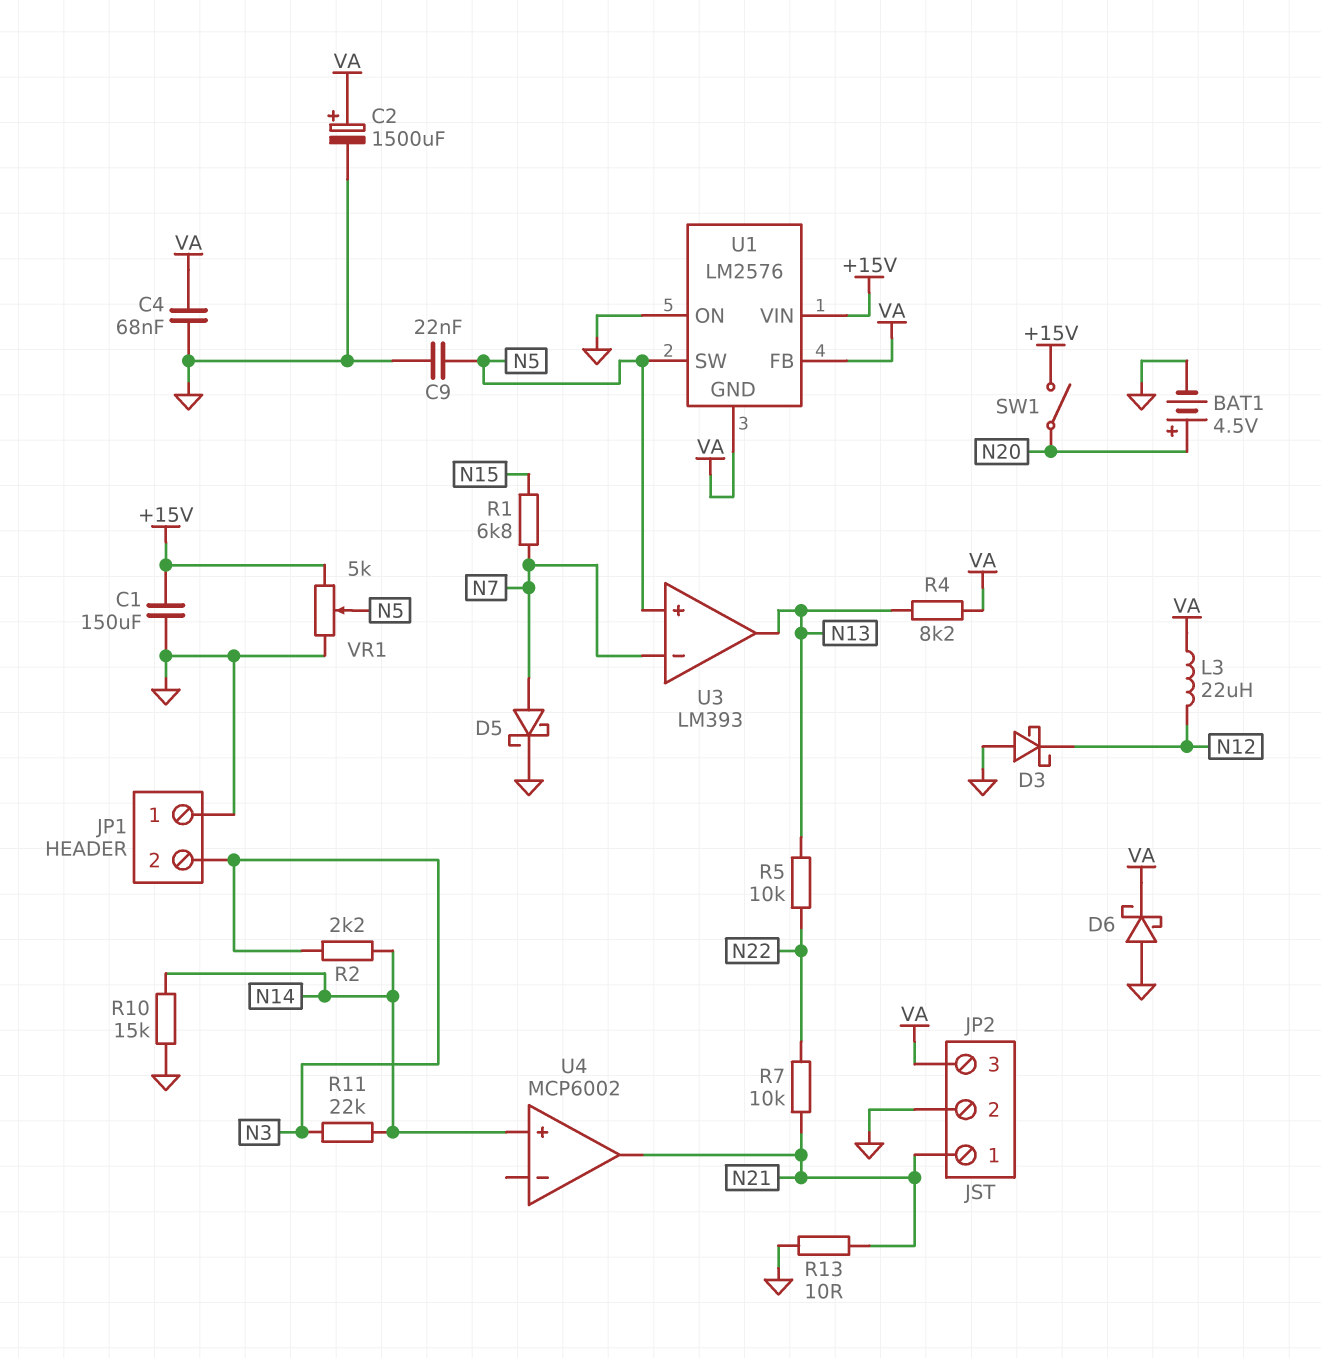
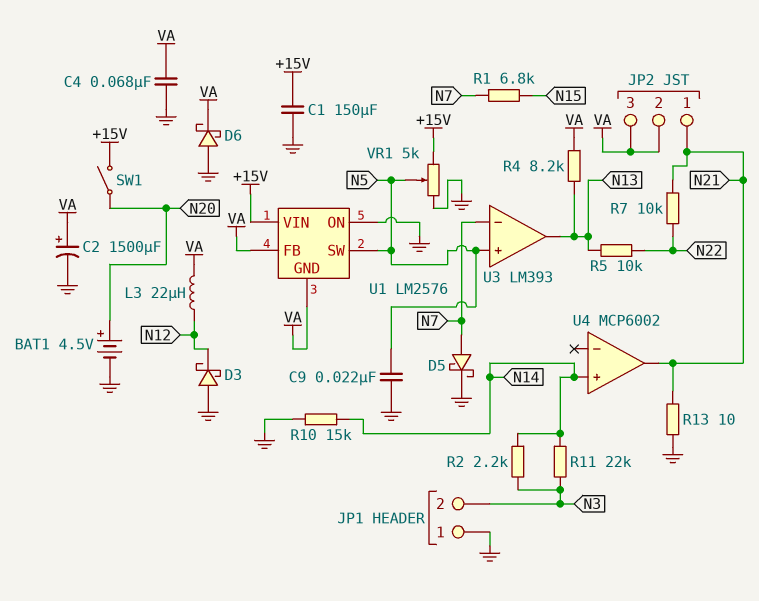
JP2 pin 2: GND -> VA

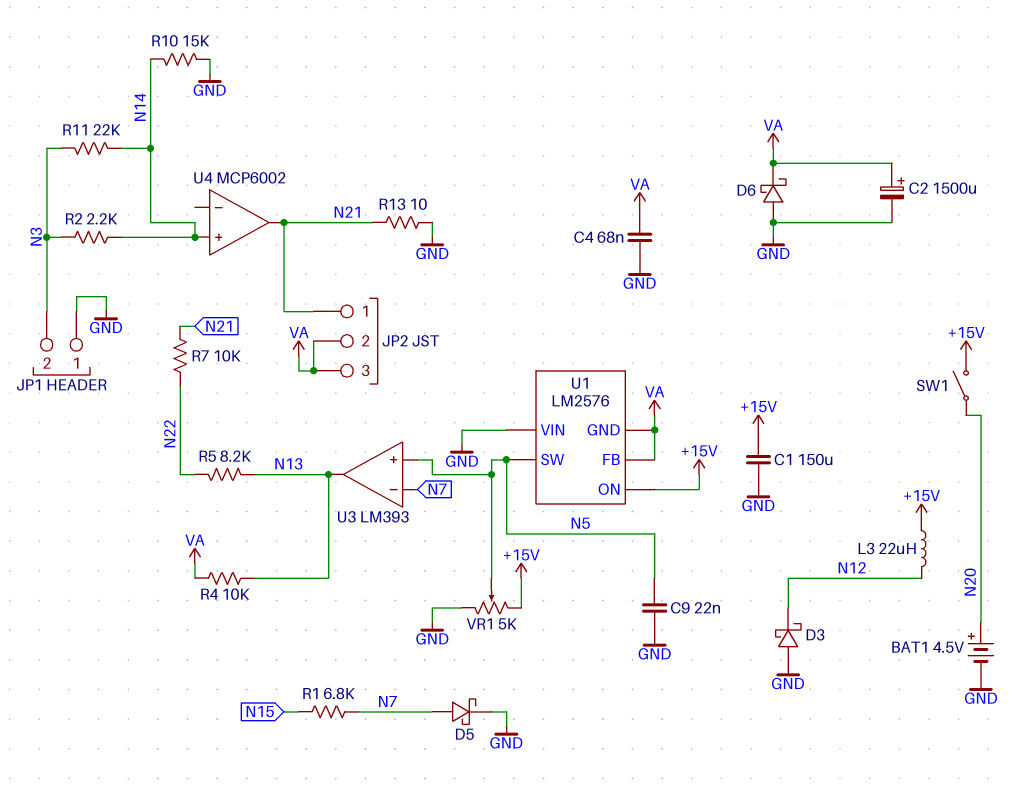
L3: 22uH (N12, VA) -> 22uH (+15V, N12)
R4: 8.2k (N13, VA) -> 10k (N13, VA)
R5: 10k (N13, N22) -> 8.2k (N13, N22)
U1 pin ON: GND -> +15V
U1 pin VIN: +15V -> GND

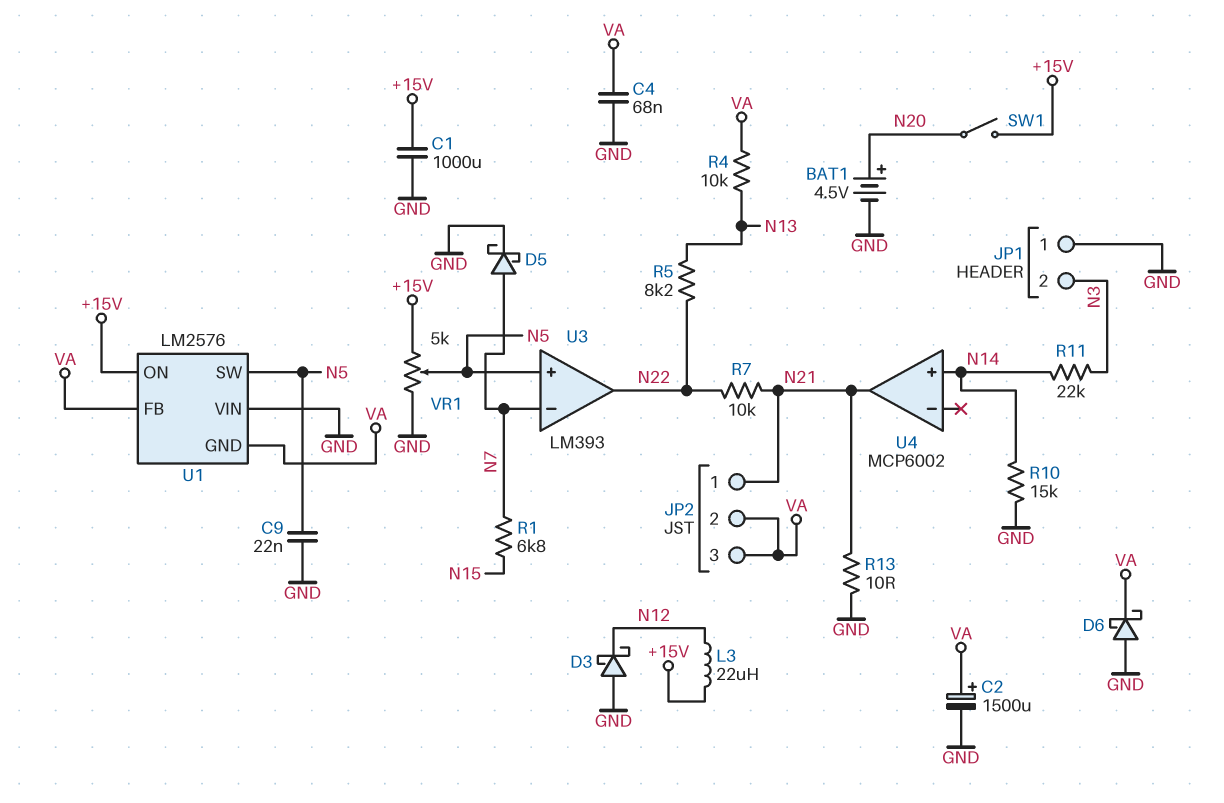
C1: 150uF (+15V, GND) -> 1000uF (+15V, GND)
R2: 2.2k (N3, N14) -> none
U3 pin out: N13 -> N22

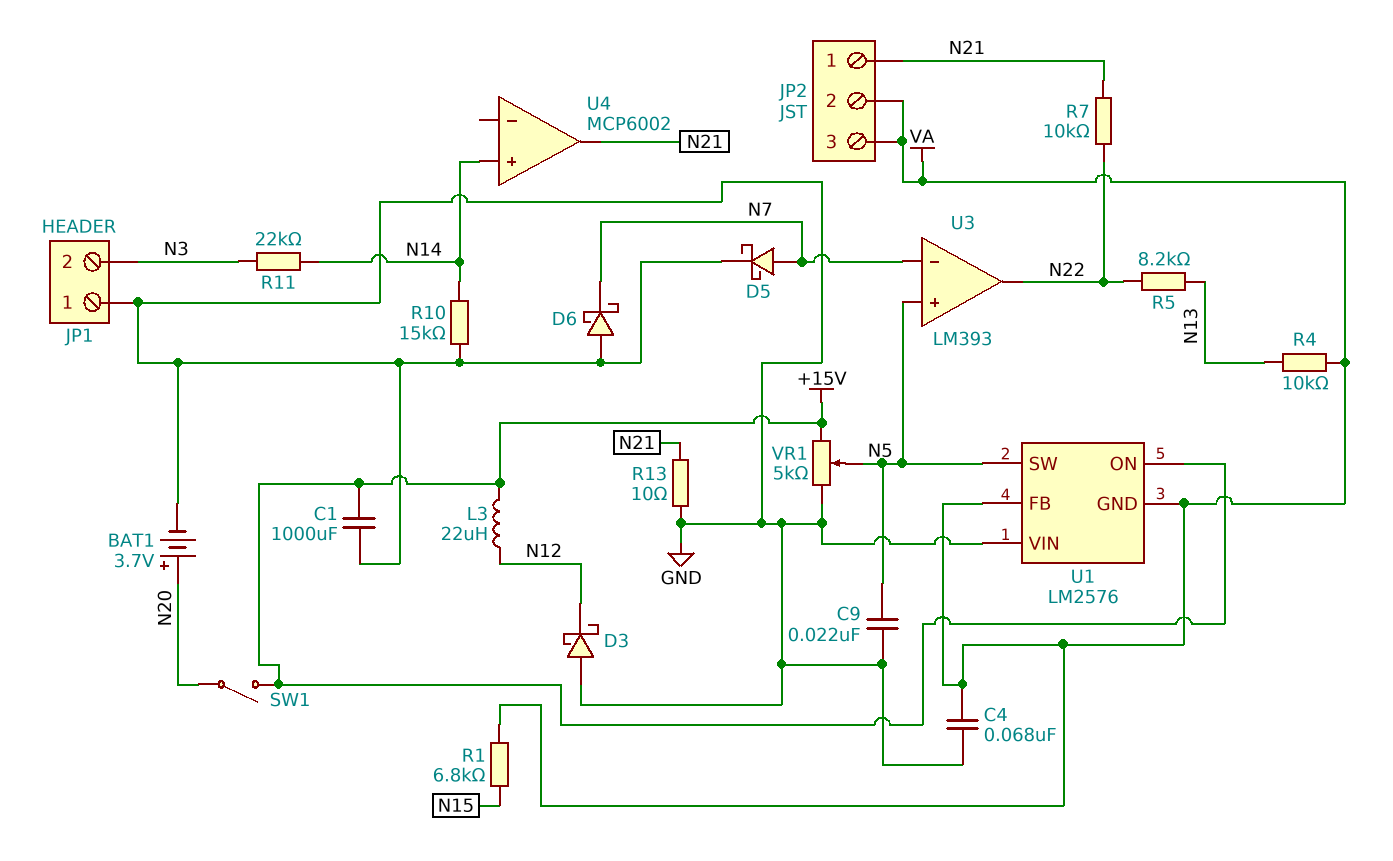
BAT1: 4.5V (plus N20, minus GND) -> 3.7V (plus N20, minus GND)
C2: 1500uF (plus VA, minus GND) -> none
D6: schottky (A GND, K VA) -> schottky (A GND, K N7)
R1: 6.8k (N7, N15) -> 6.8k (N15, VA)

